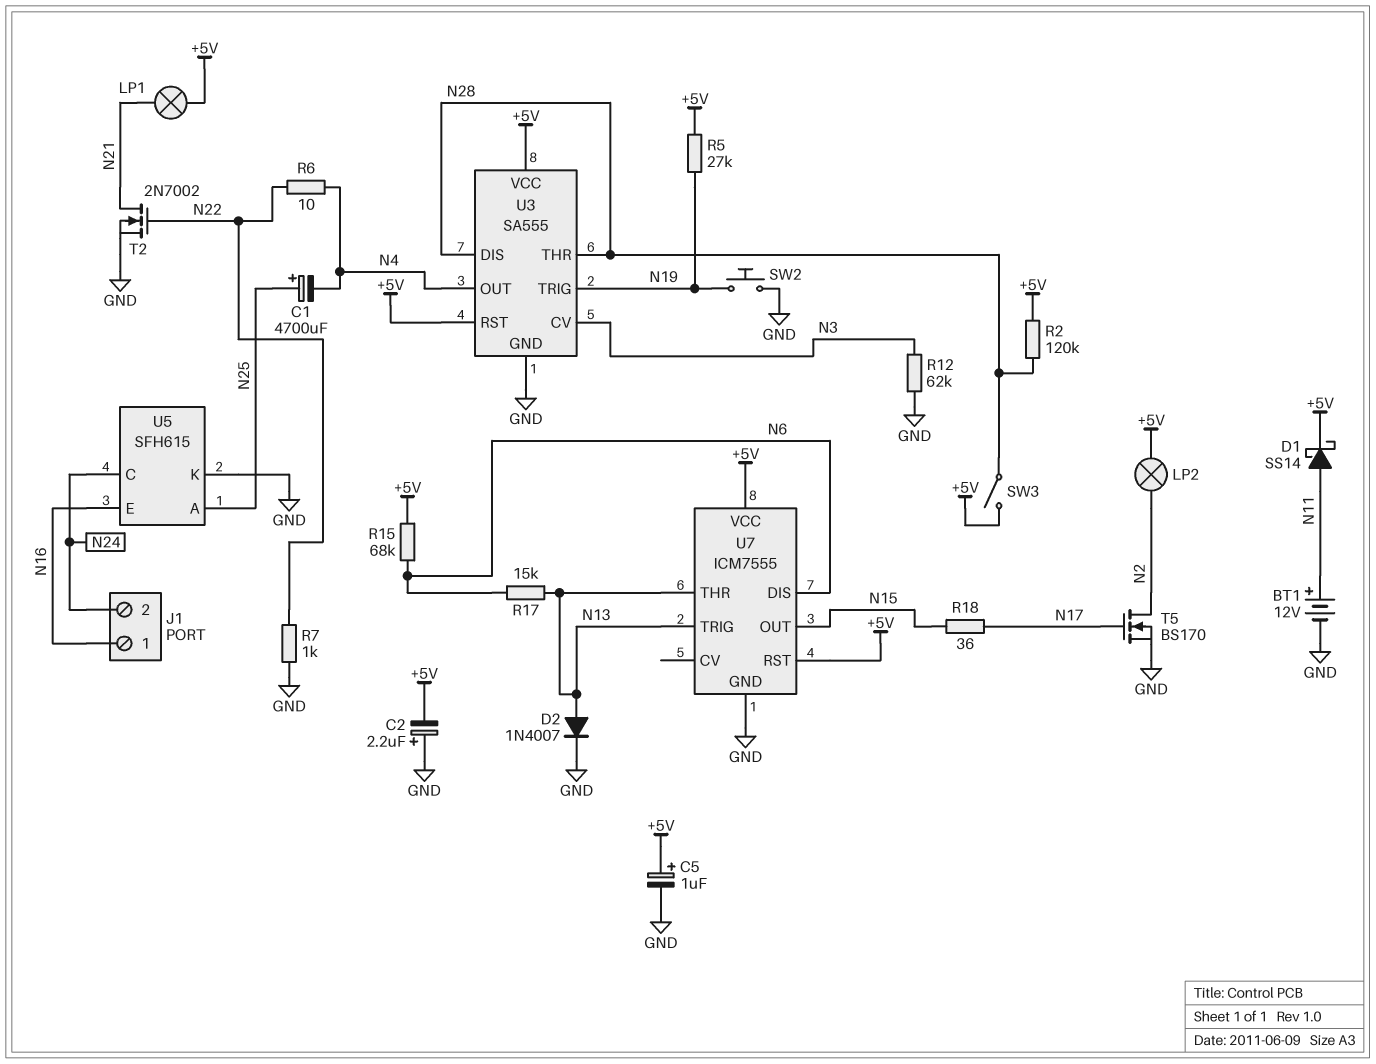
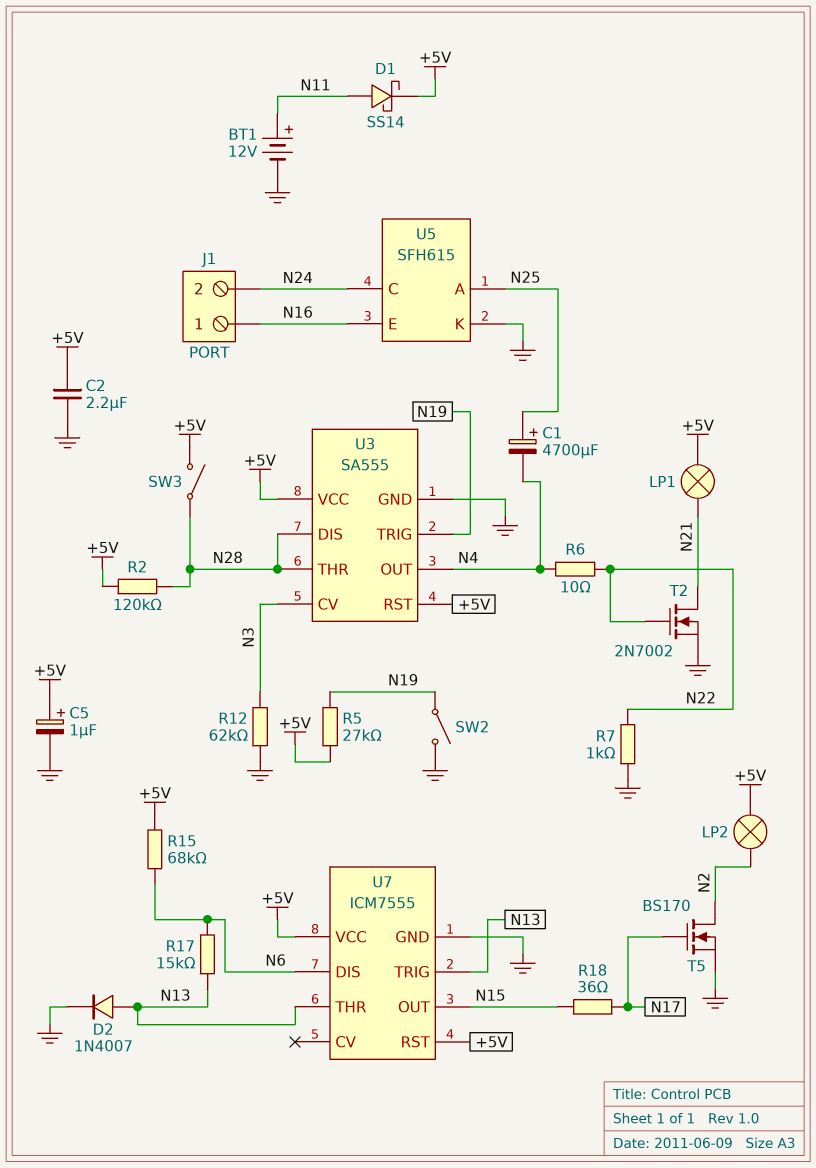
C2: 2.2uF (plus GND, minus +5V) -> 2.2uF (+5V, GND)
SW2: button (GND, N19) -> switch (GND, N19)

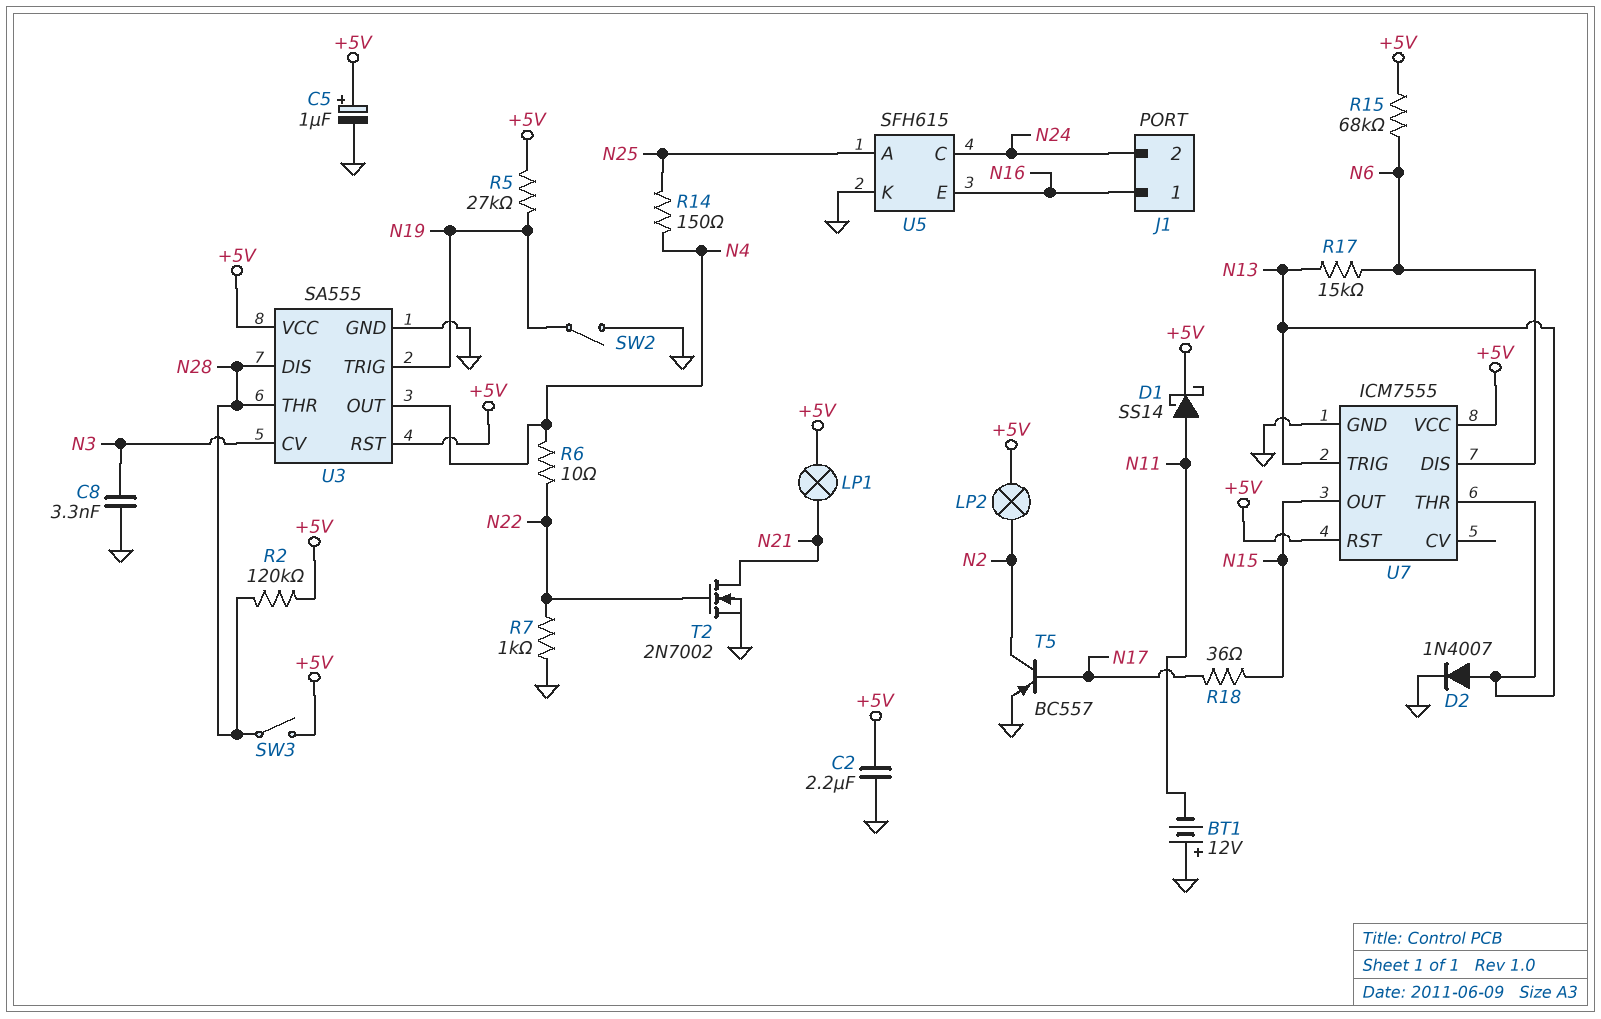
BT1: 12V (plus N11, minus GND) -> 12V (plus GND, minus N11)
C1: 4700uF (plus N25, minus N4) -> none
C8: none -> 3.3nF (GND, N3)
R12: 62k (GND, N3) -> none
R14: none -> 150 (N4, N25)
T5: NMOS BS170 (G N17, D N2, S GND) -> PNP BC557 (B N17, C N2, E GND)

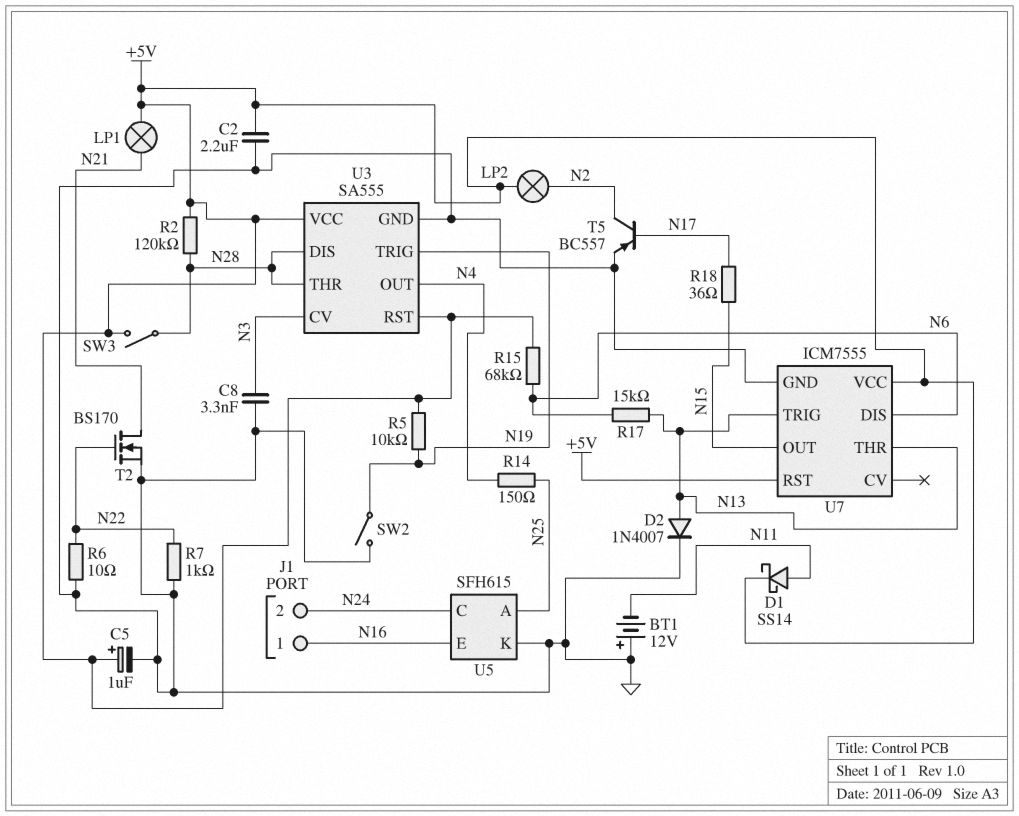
R5: 27k (+5V, N19) -> 10k (+5V, N19)
R6: 10 (N4, N22) -> 10 (GND, N22)
T2: NMOS 2N7002 (G N22, D N21, S GND) -> NMOS BS170 (G N22, D N21, S GND)

